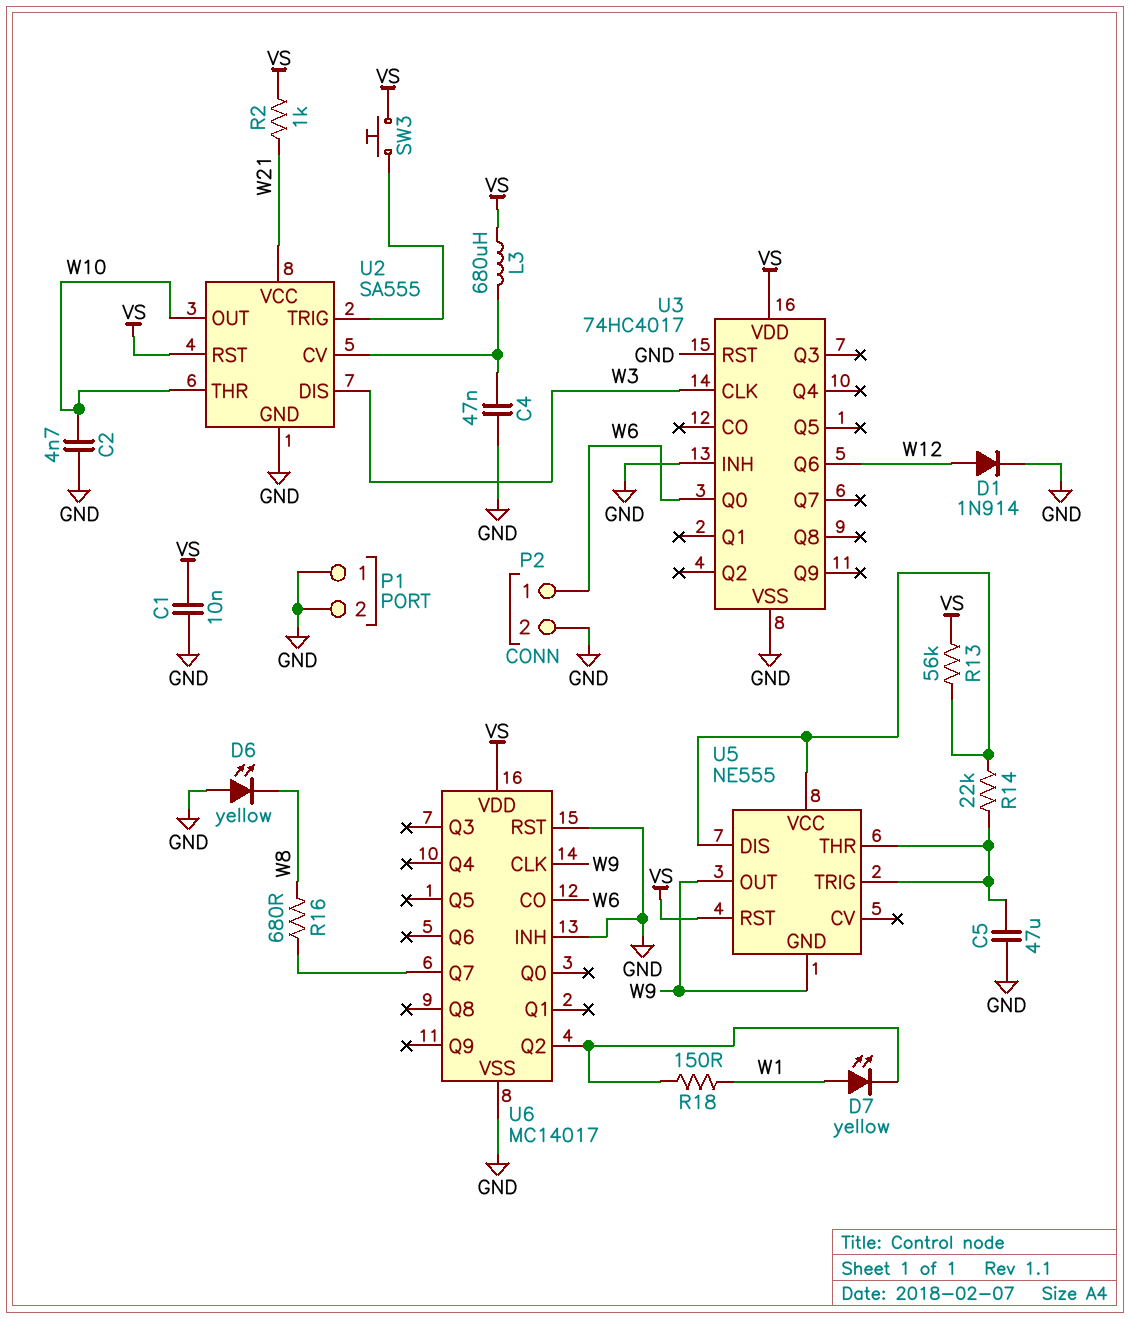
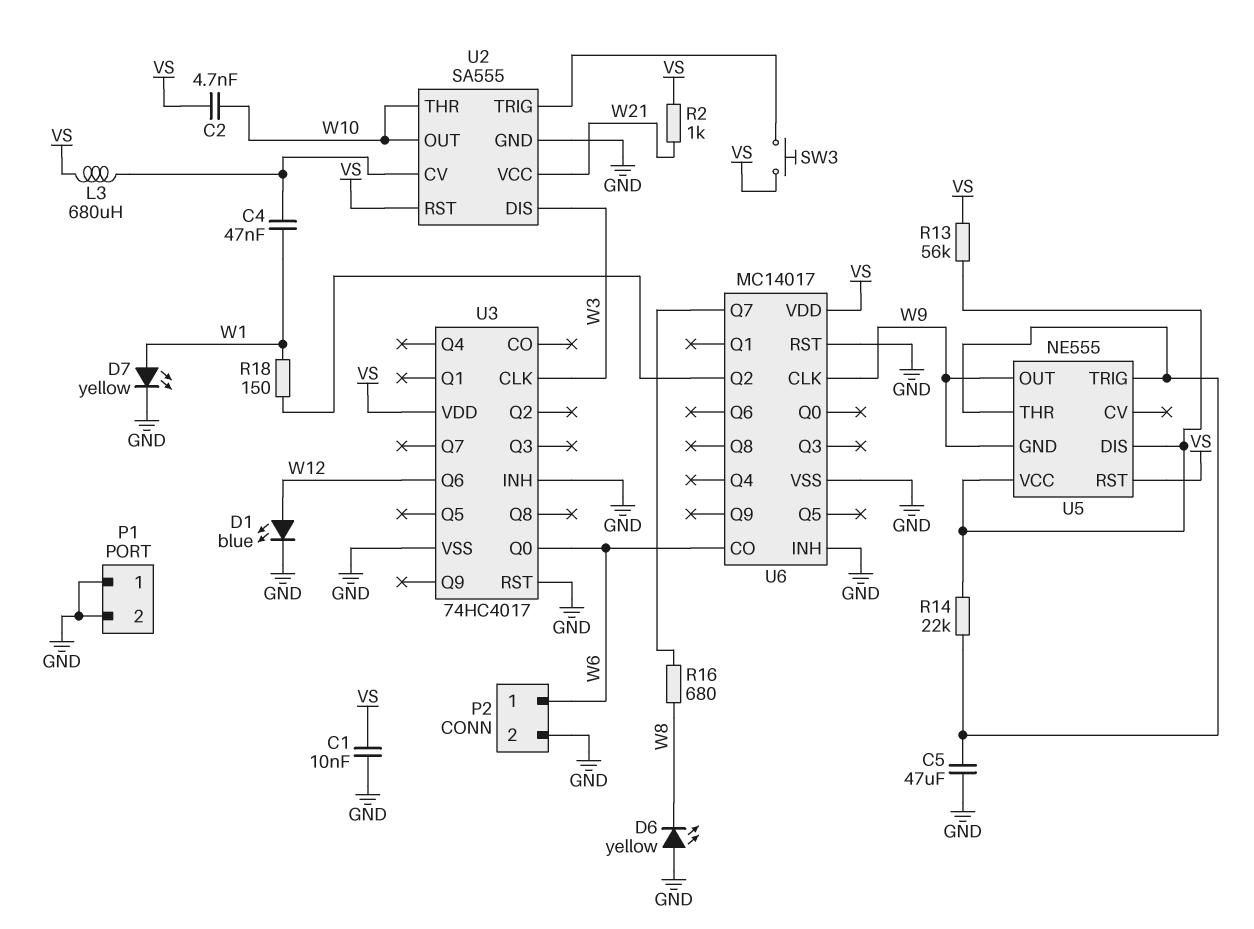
C2: 4.7nF (GND, W10) -> 4.7nF (VS, W10)
C4: 47nF (GND, U2/CV) -> 47nF (U2/CV, W1)
D1: diode 1N914 (A W12, K GND) -> LED blue (A W12, K GND)
D7: LED yellow (A W1, K U6/Q2) -> LED yellow (A W1, K GND)

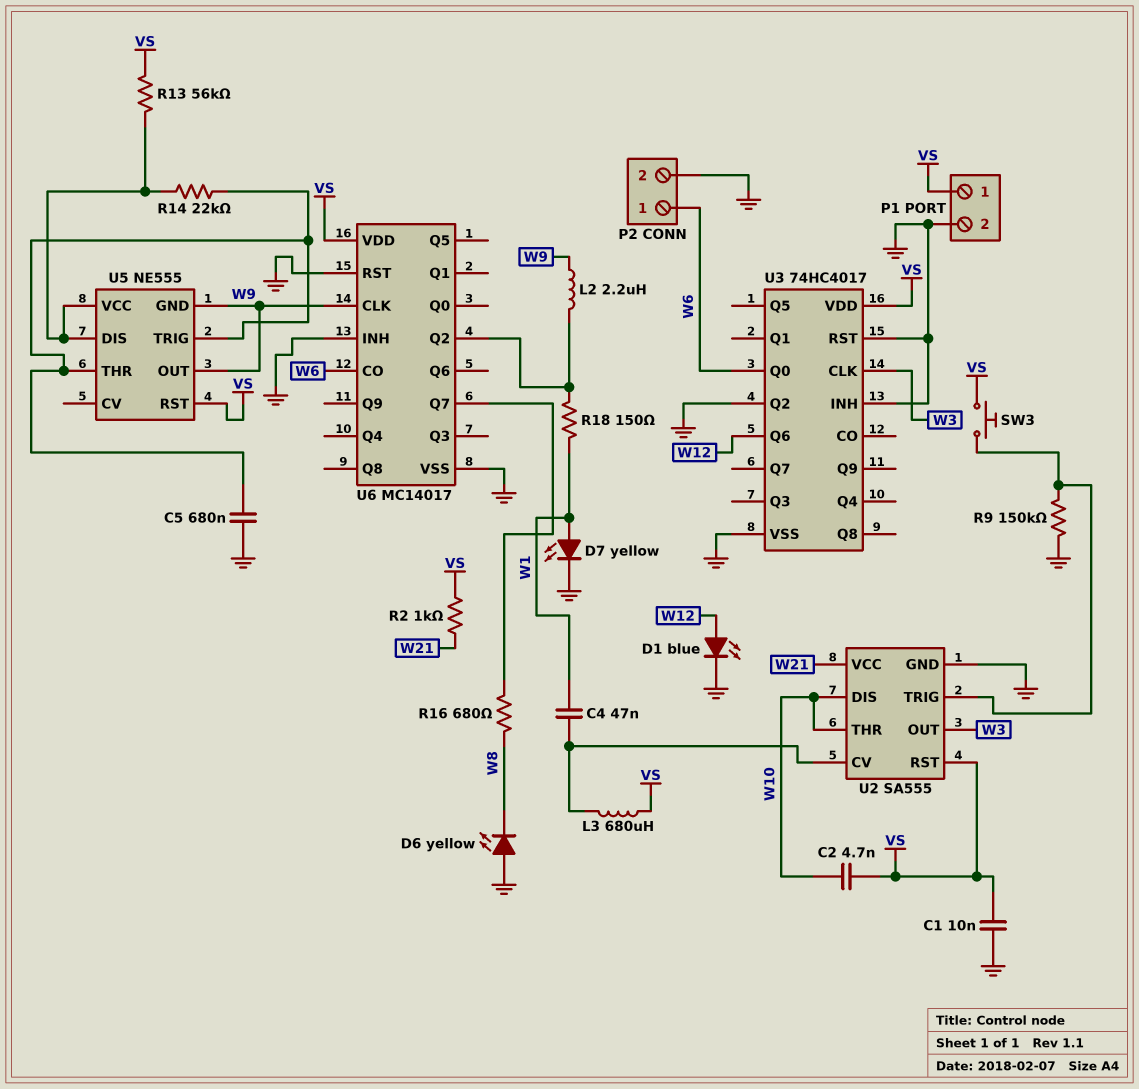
C5: 47uF (GND, U5/THR) -> 680nF (GND, U5/THR)
L2: none -> 2.2uH (U6/Q2, W9)
P1 pin 1: GND -> VS
R9: none -> 150k (GND, U2/TRIG)
U2 pin DIS: W3 -> W10
U2 pin OUT: W10 -> W3
U3 pin Q2: none -> GND

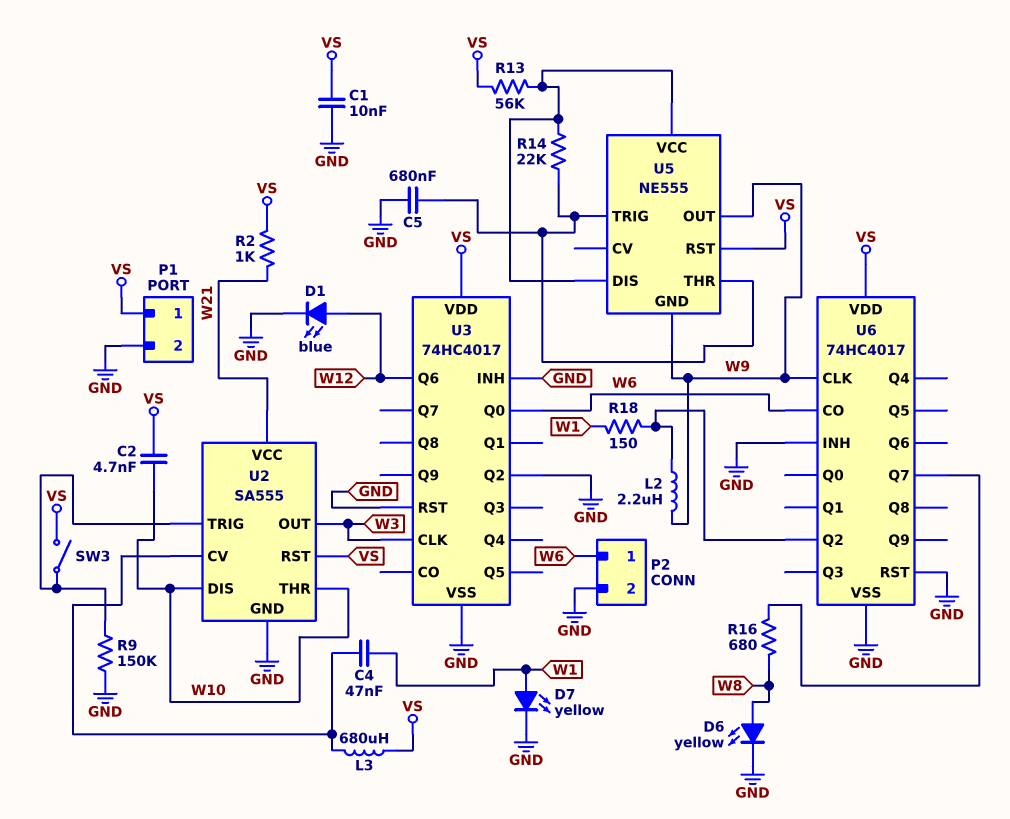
D6: LED yellow (A GND, K W8) -> LED yellow (A W8, K GND)
SW3: button (U2/TRIG, VS) -> switch (U2/TRIG, VS)
U6: MC14017 -> 74HC4017

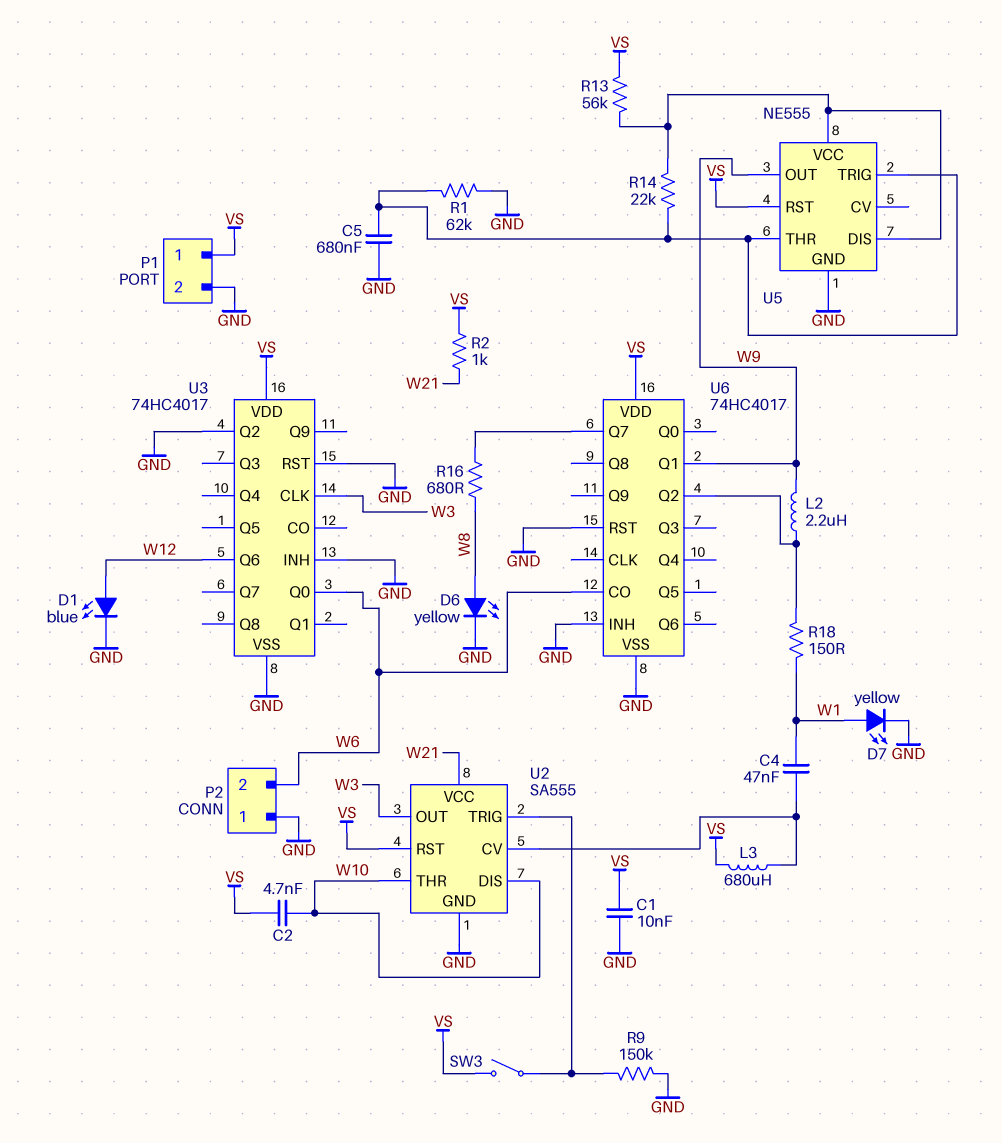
P2 pin 1: W6 -> GND
P2 pin 2: GND -> W6
R1: none -> 62k (GND, U5/THR)
U5 pin GND: W9 -> GND
U6 pin CLK: W9 -> none
U6 pin Q1: none -> W9

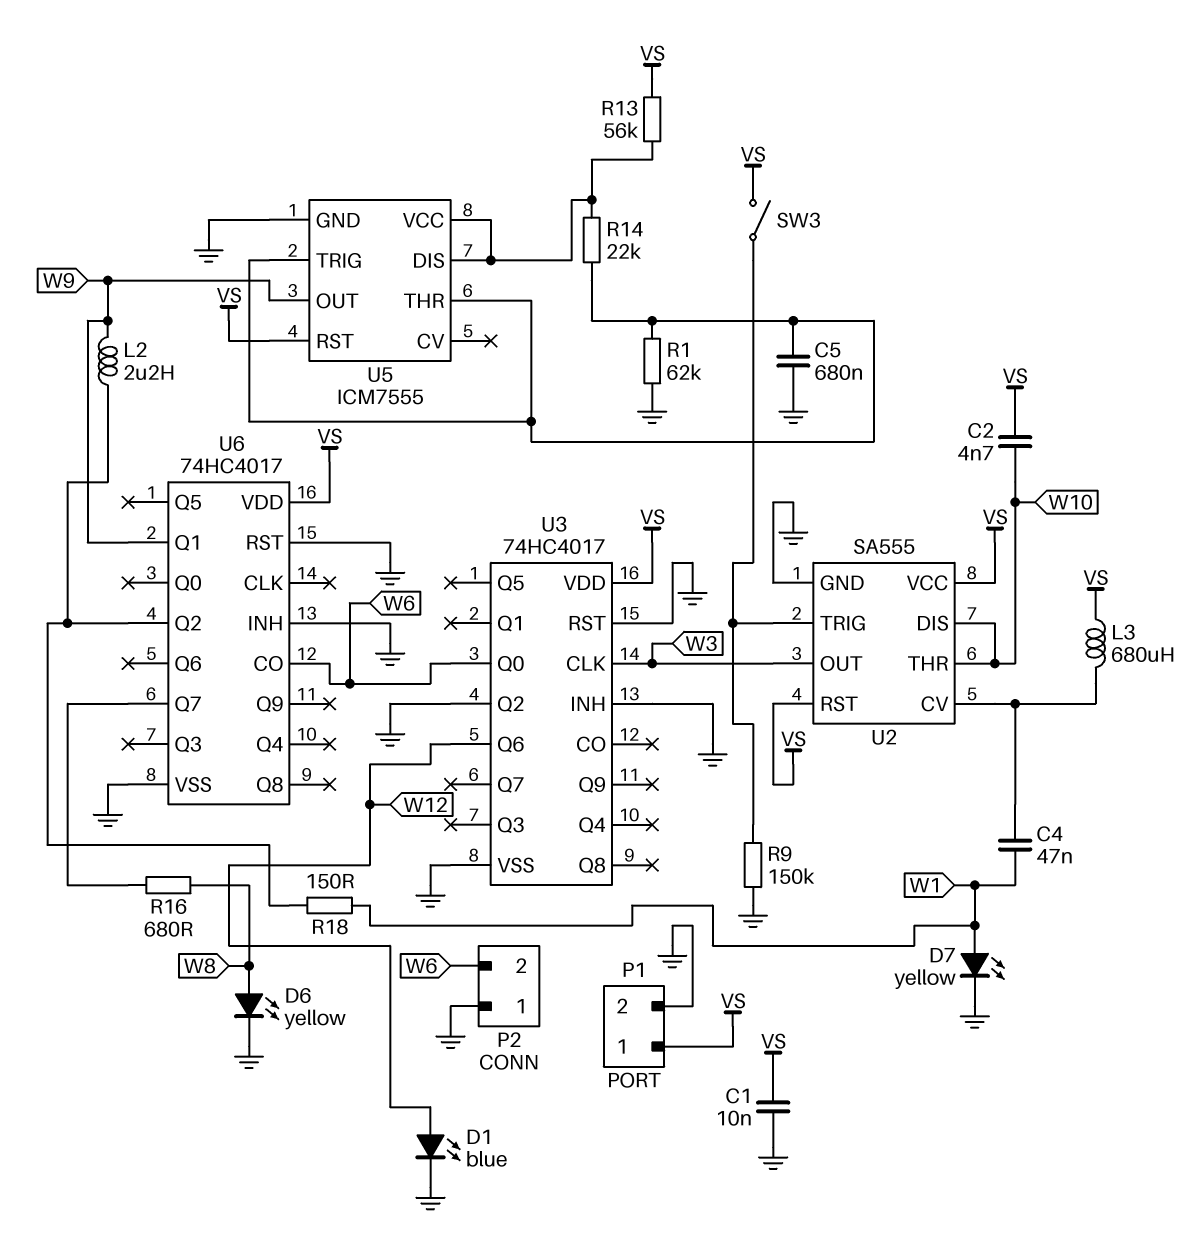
R2: 1k (VS, W21) -> none
U2 pin VCC: W21 -> VS
U5: NE555 -> ICM7555

